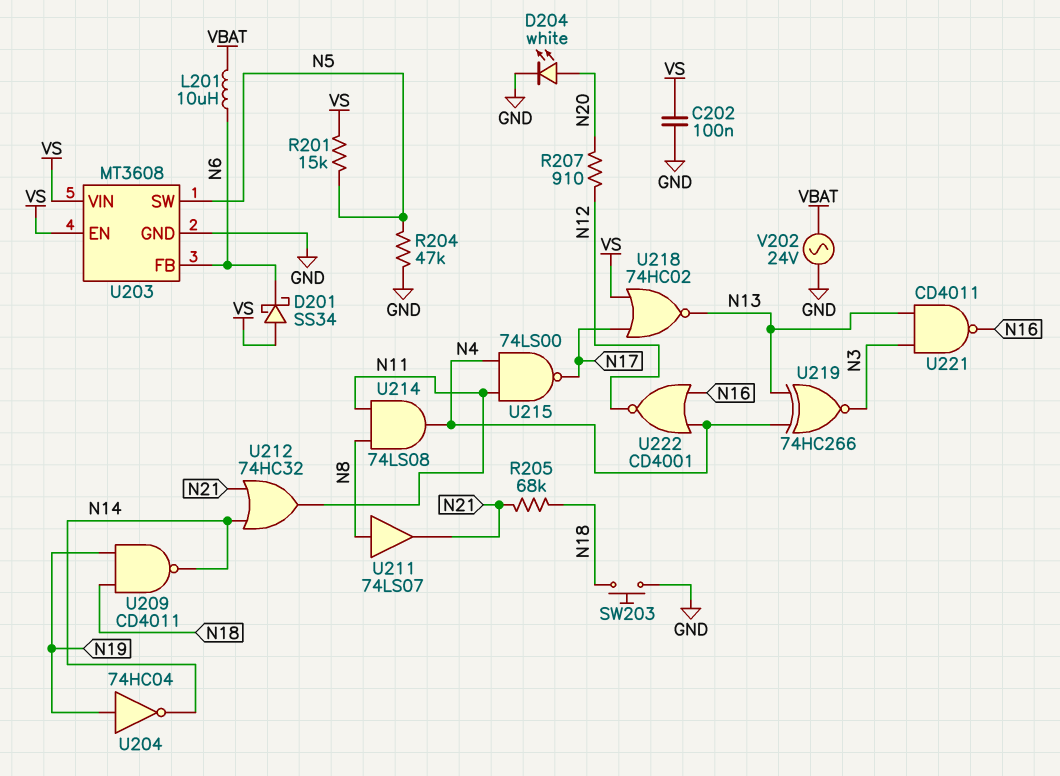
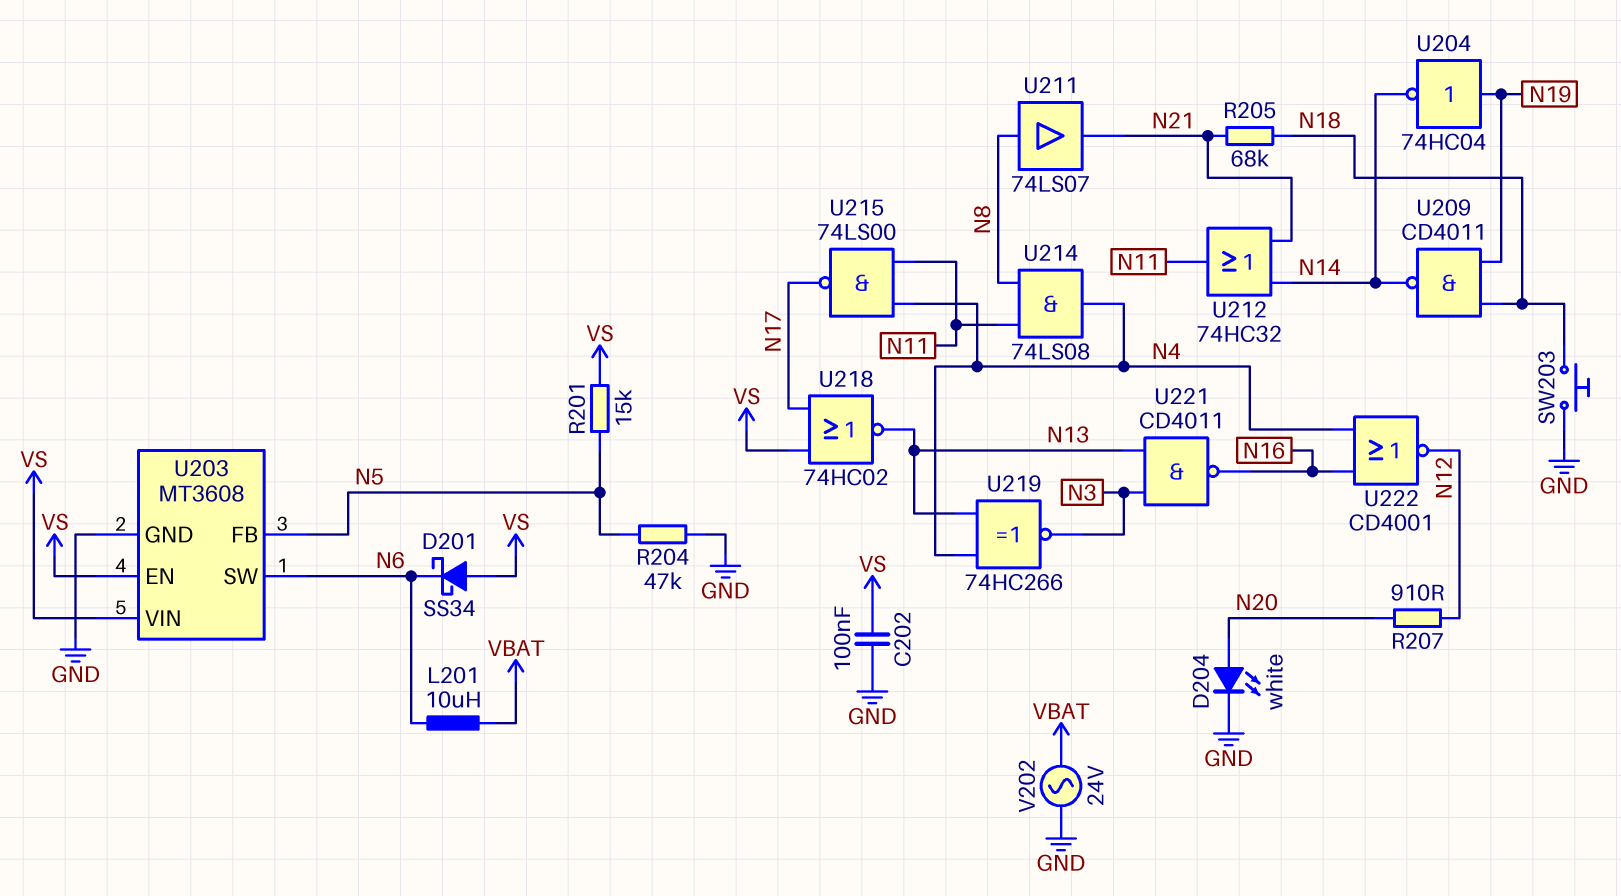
U203 pin FB: N6 -> N5
U203 pin SW: N5 -> N6

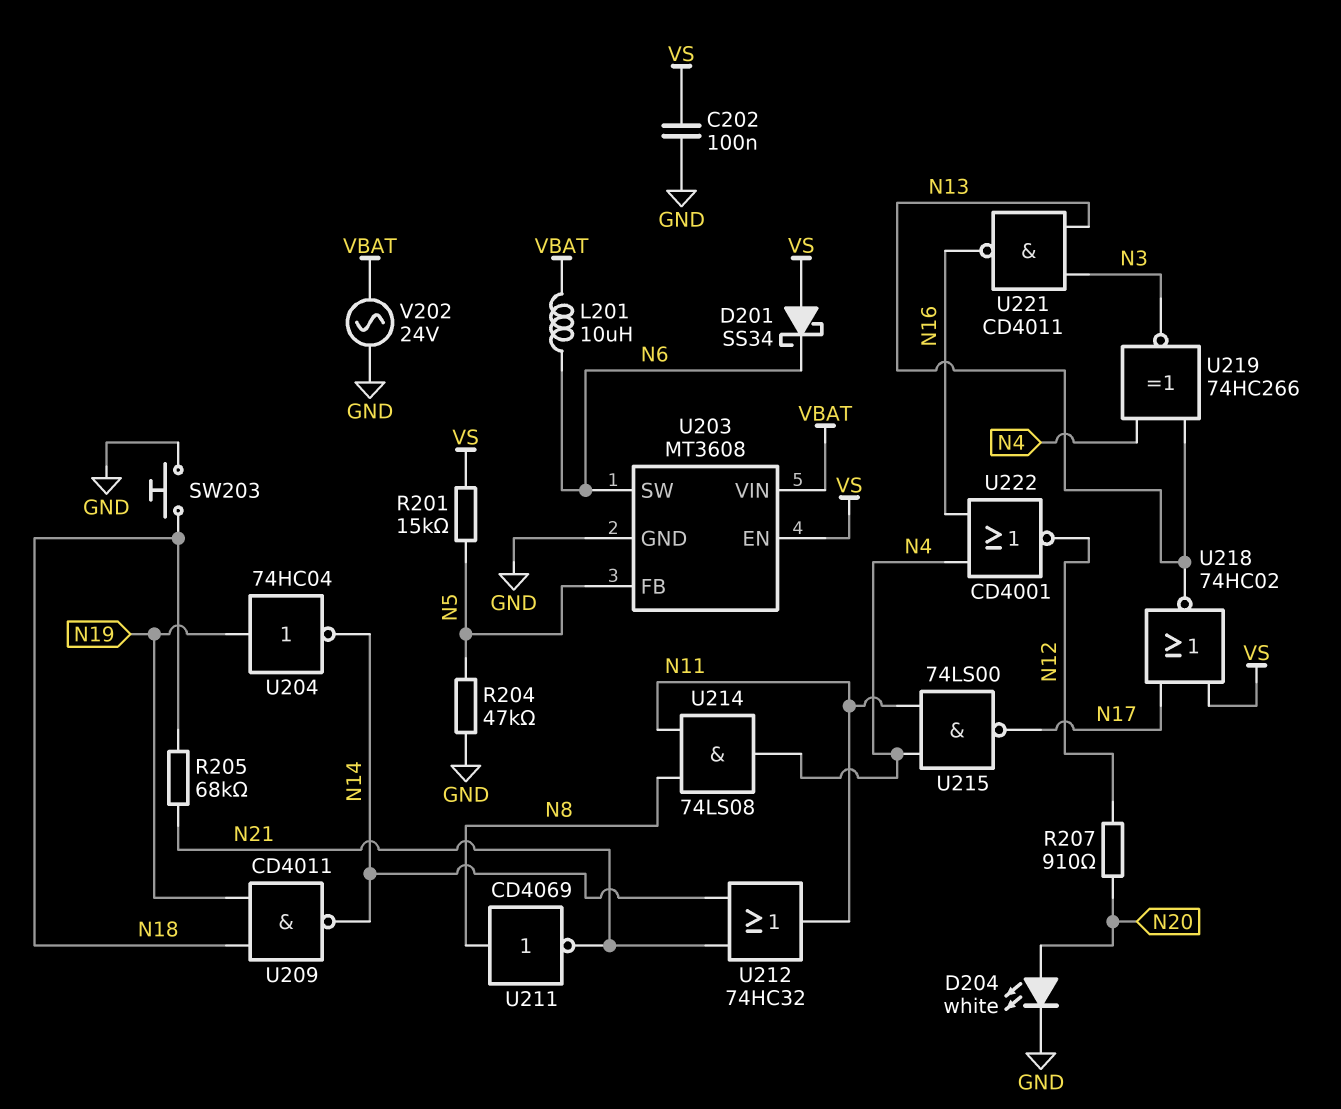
U203 pin VIN: VS -> VBAT
U211: buffer 74LS07 (in N8, out N21) -> NOT CD4069 (in N8, out N21)

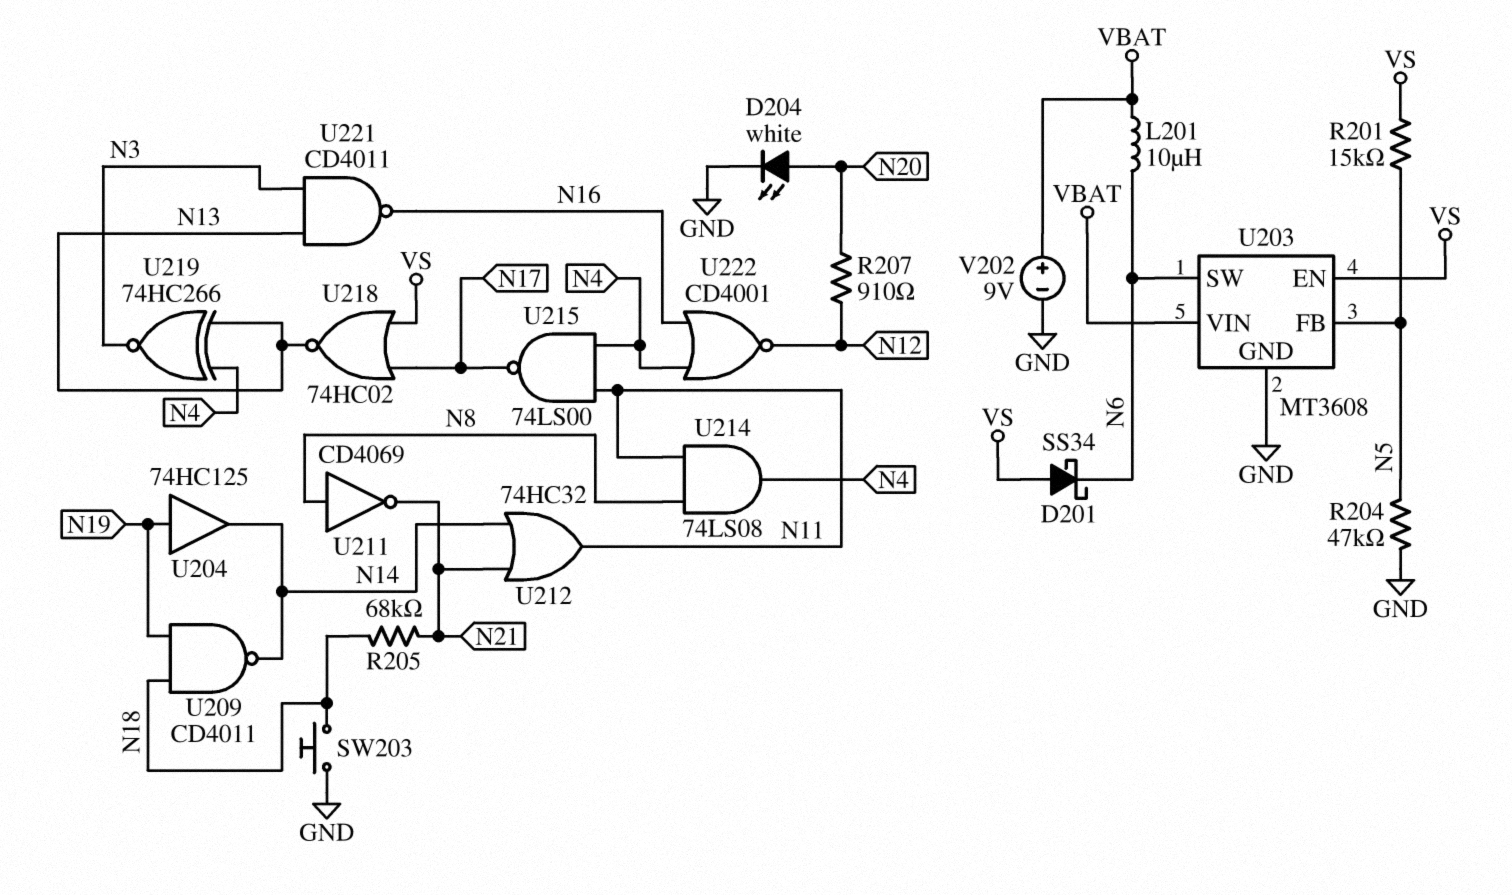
C202: 100nF (GND, VS) -> none
U204: NOT 74HC04 (in N19, out N14) -> buffer 74HC125 (in N19, out N14)
V202: AC 24V (GND, VBAT) -> 9V (plus VBAT, minus GND)

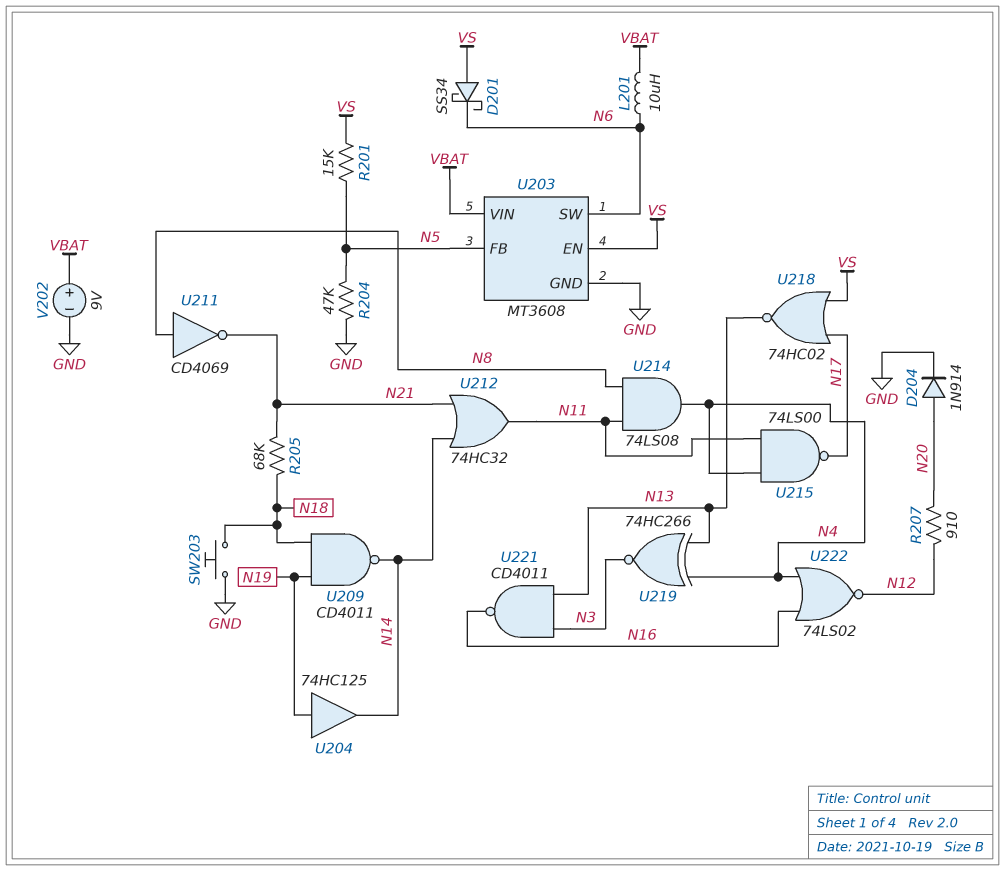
D204: LED white (A N20, K GND) -> diode 1N914 (A N20, K GND)
U222: NOR CD4001 (in N4, in N16, out N12) -> NOR 74LS02 (in N4, in N16, out N12)

